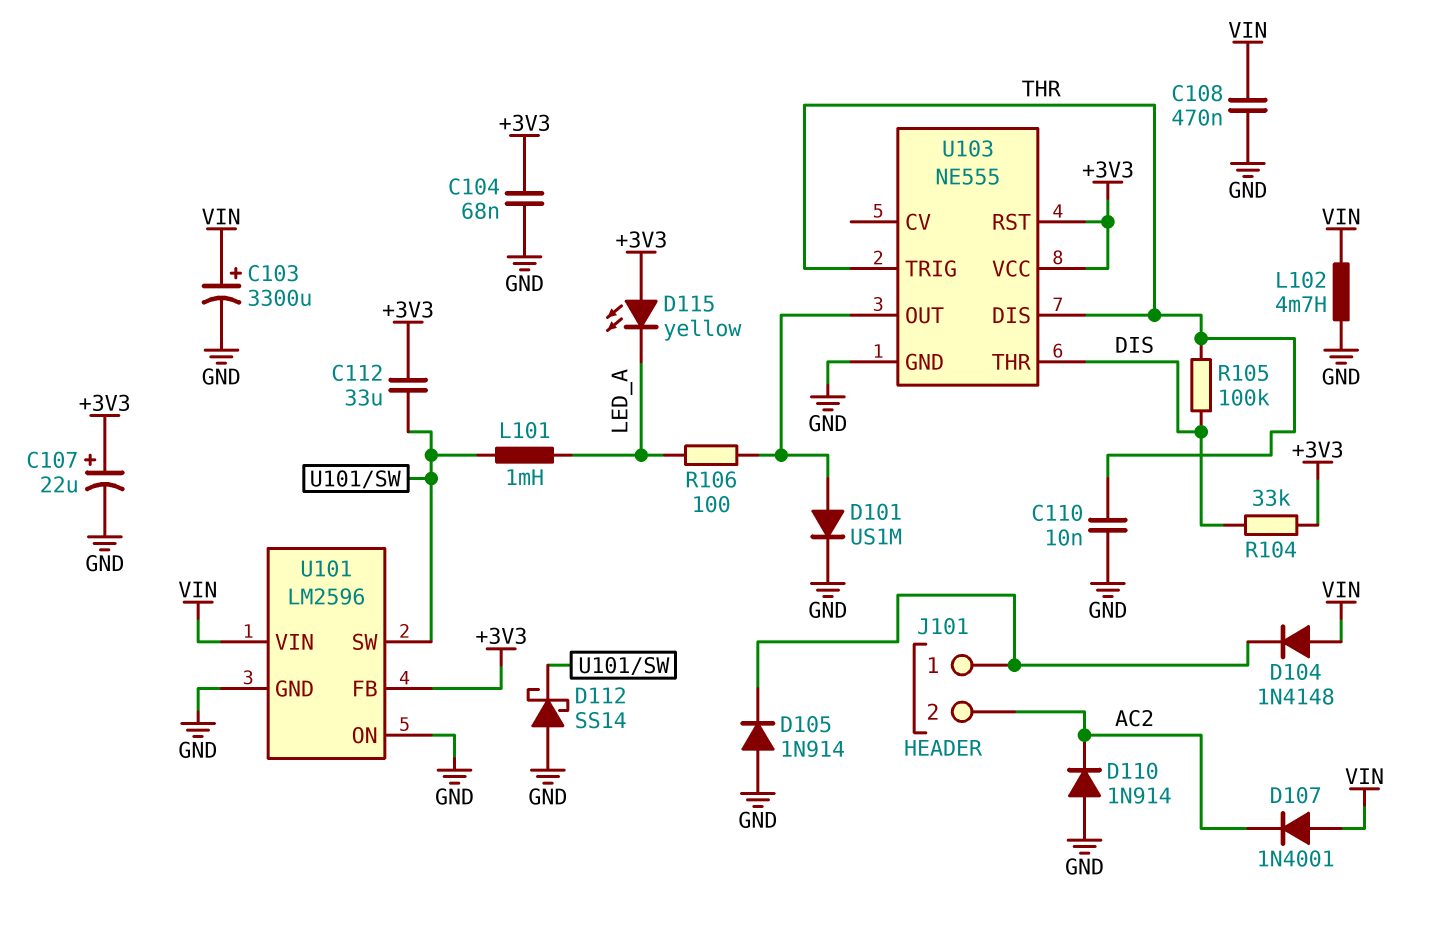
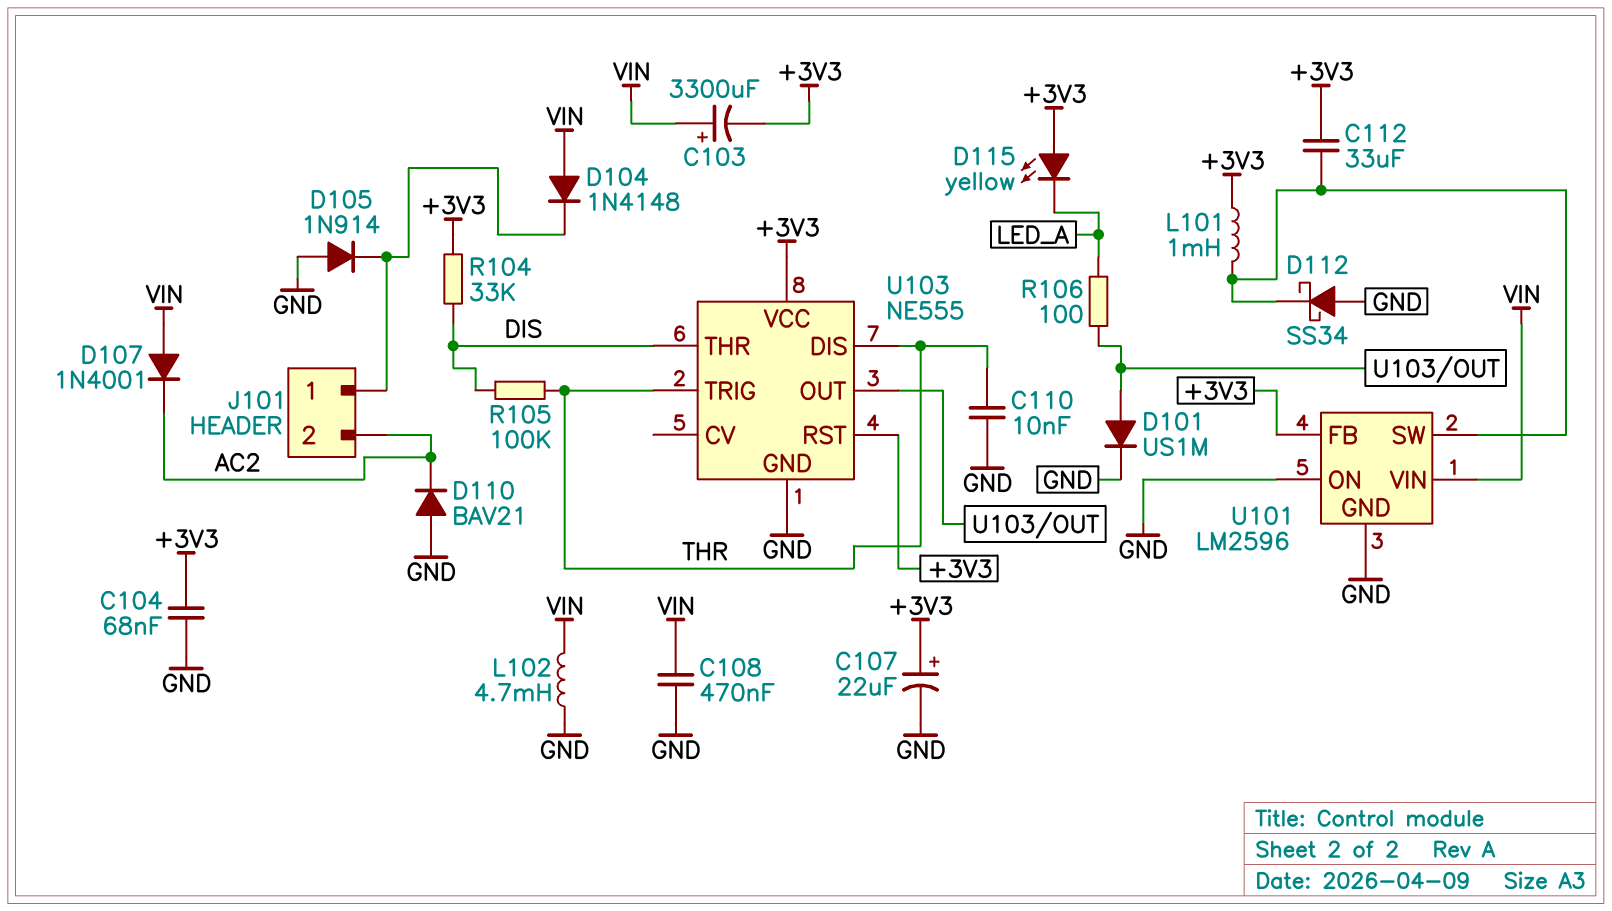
C103: 3300uF (plus VIN, minus GND) -> 3300uF (plus VIN, minus +3V3)
D110: diode 1N914 (A GND, K AC2) -> diode BAV21 (A GND, K AC2)
D112: schottky SS14 (A GND, K U101/SW) -> schottky SS34 (A GND, K U101/SW)
L101: 1mH (LED_A, U101/SW) -> 1mH (+3V3, U101/SW)

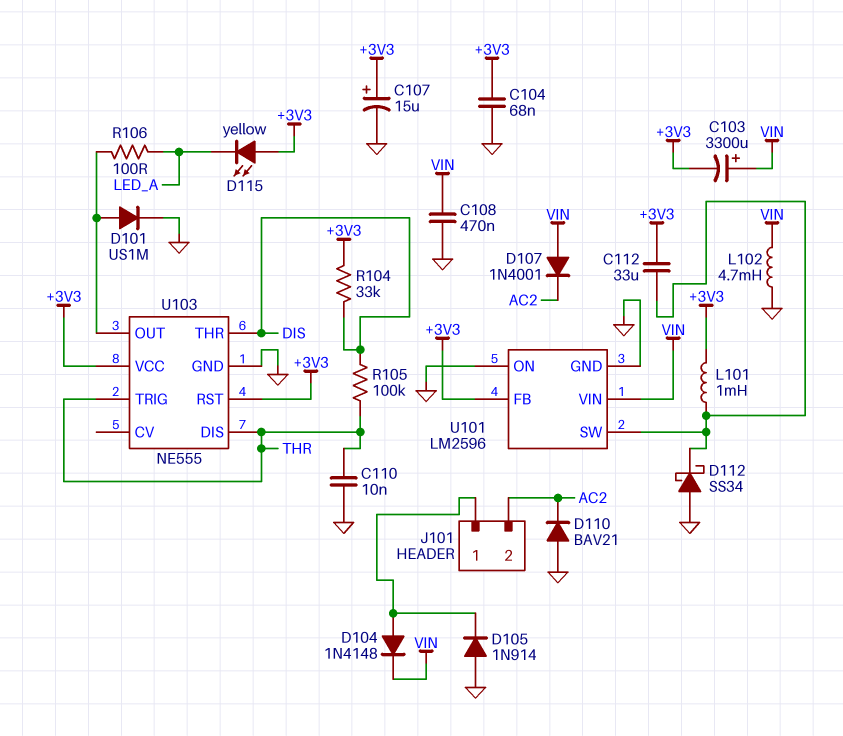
C107: 22uF (plus +3V3, minus GND) -> 15uF (plus +3V3, minus GND)
D104: diode 1N4148 (A VIN, K J101/1) -> diode 1N4148 (A J101/1, K VIN)

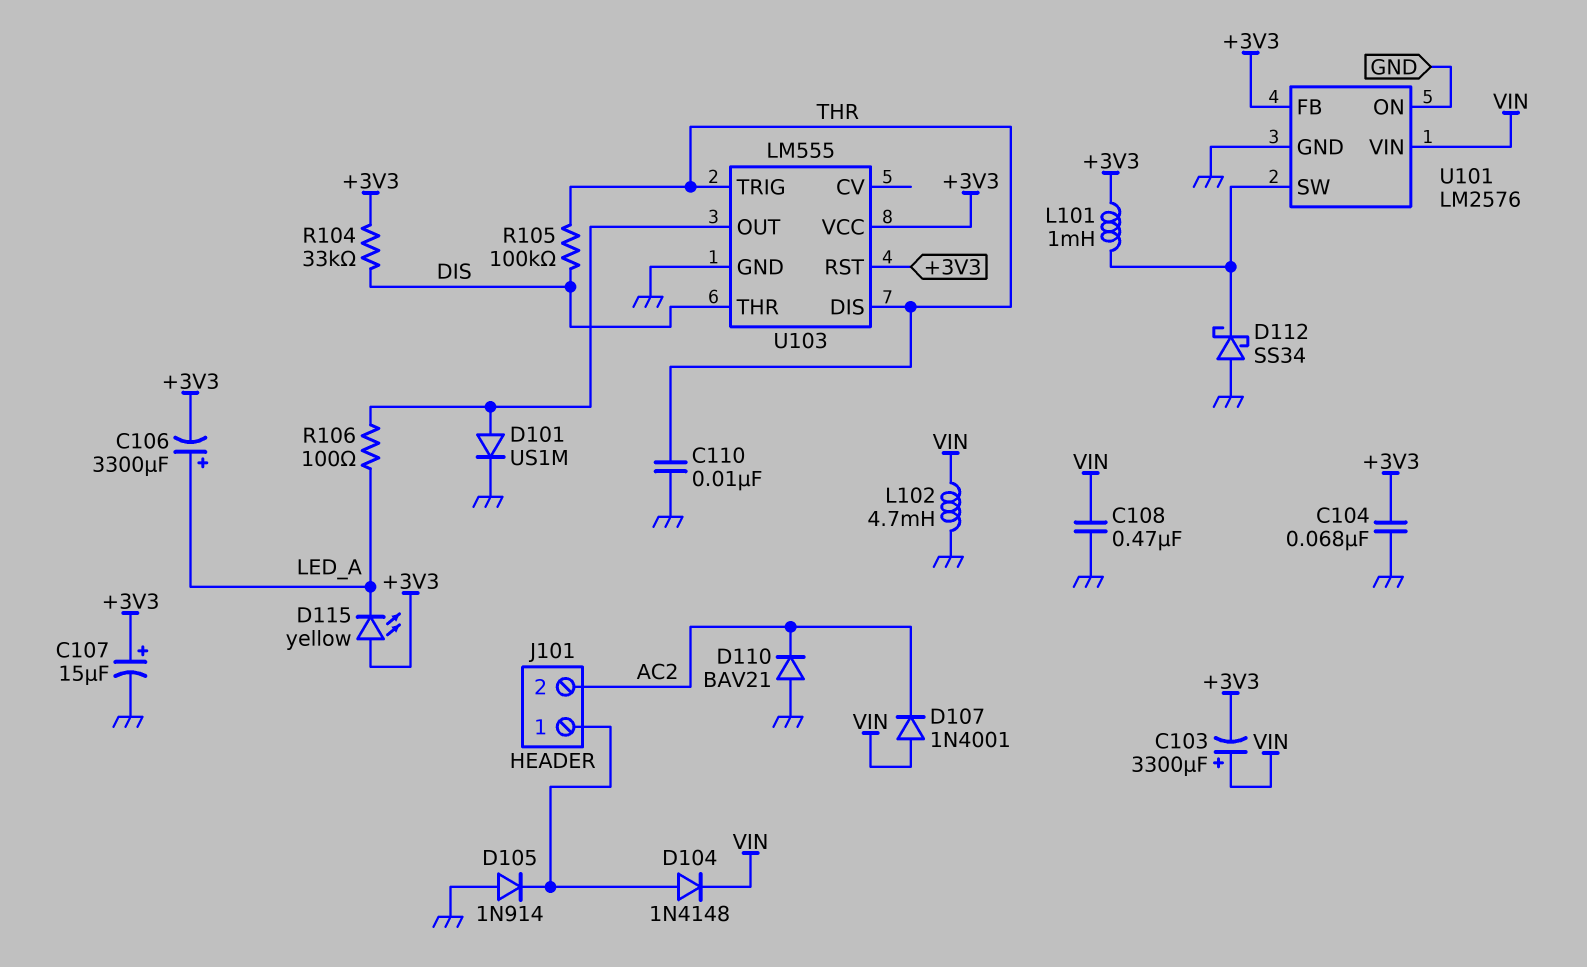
C106: none -> 3300uF (plus LED_A, minus +3V3)
C112: 33uF (+3V3, U101/SW) -> none
U101: LM2596 -> LM2576
U103: NE555 -> LM555

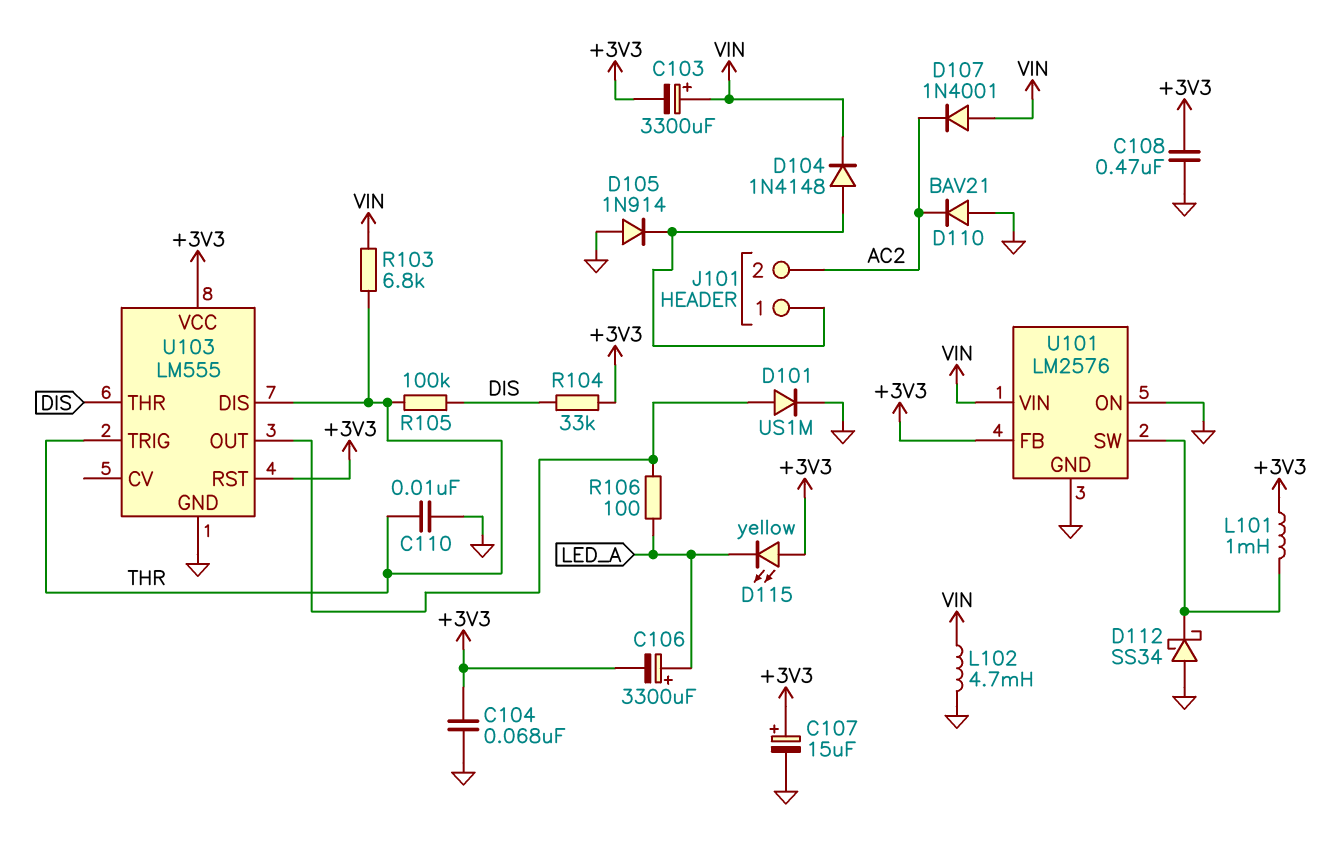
C108: 470nF (GND, VIN) -> 470nF (+3V3, GND)
R103: none -> 6.8k (THR, VIN)

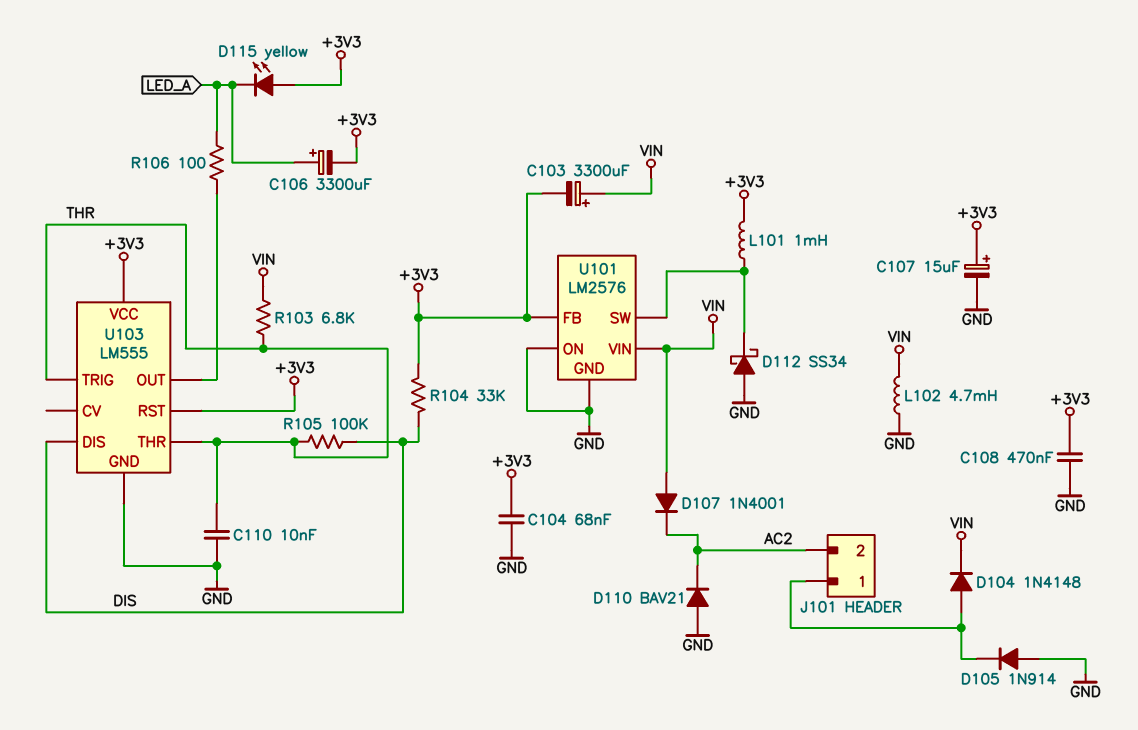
D101: diode US1M (A U103/OUT, K GND) -> none
U103 pin DIS: THR -> DIS
U103 pin THR: DIS -> THR

